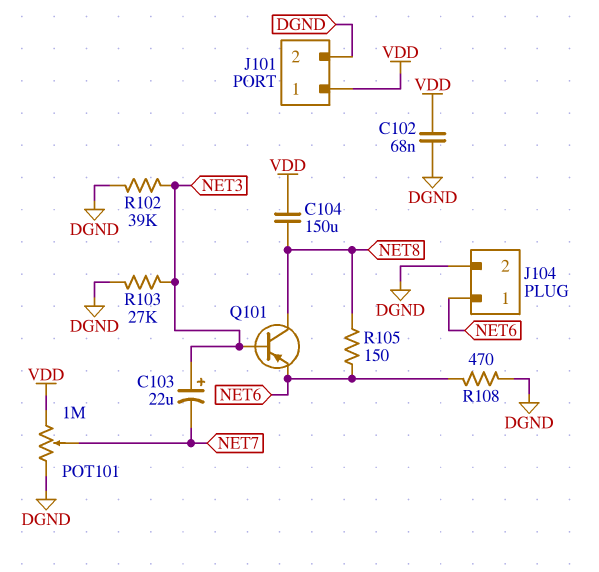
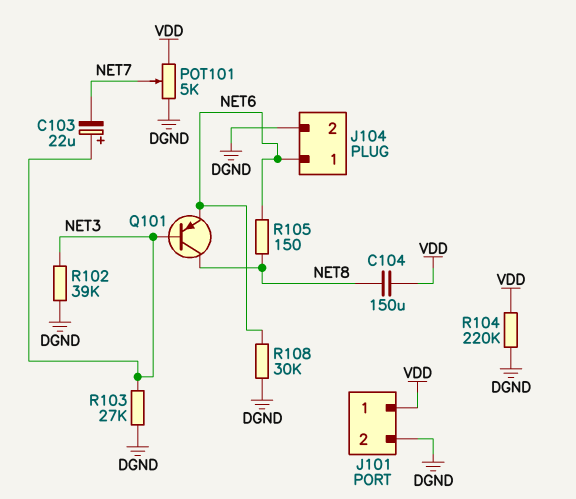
C102: 68nF (DGND, VDD) -> none
POT101: 1M (DGND, VDD, wiper NET7) -> 5k (DGND, VDD, wiper NET7)
R104: none -> 220k (DGND, VDD)
R108: 470 (DGND, NET6) -> 30k (DGND, NET6)

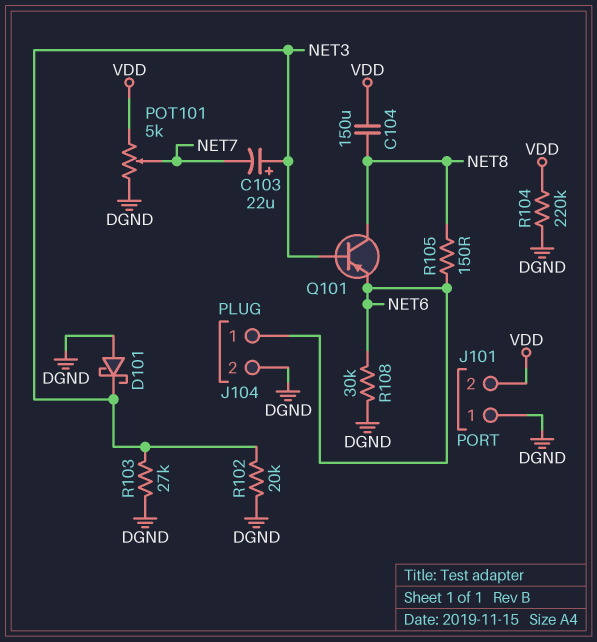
D101: none -> schottky (A DGND, K NET3)
J101 pin 1: VDD -> DGND
J101 pin 2: DGND -> VDD
R102: 39k (DGND, NET3) -> 20k (DGND, NET3)

